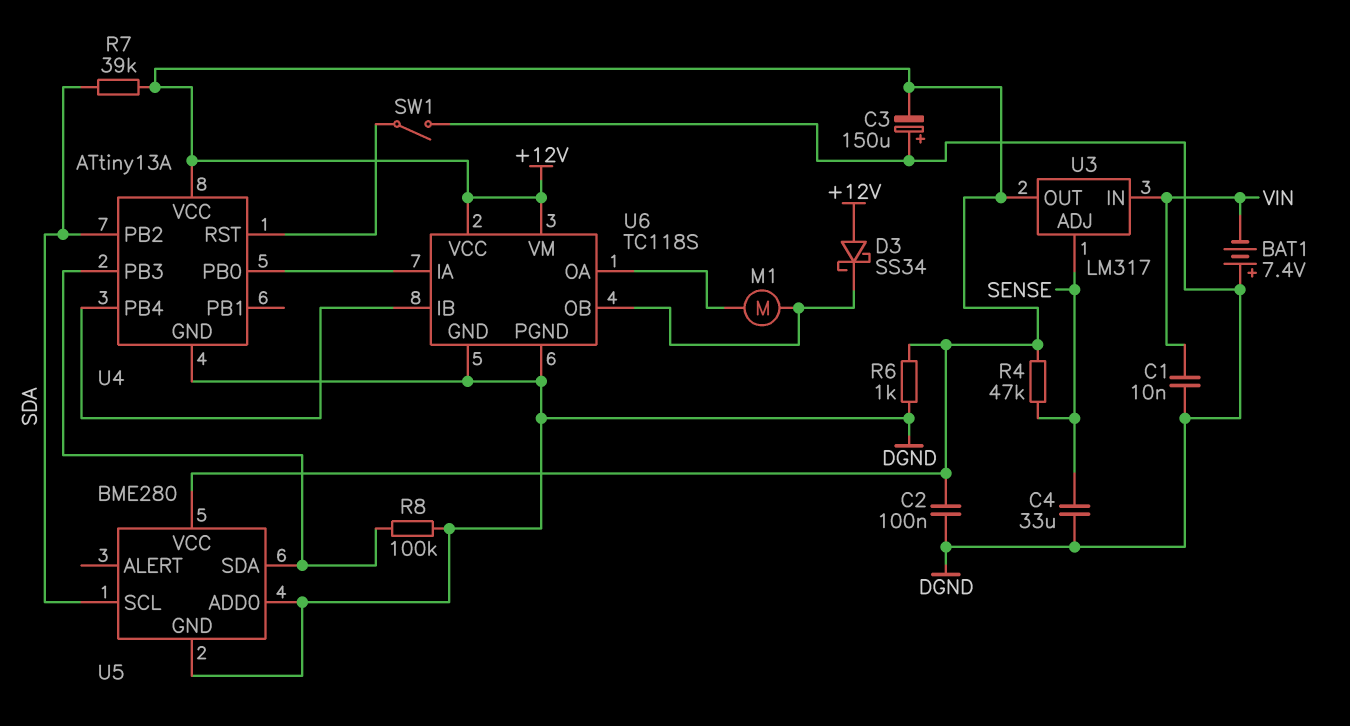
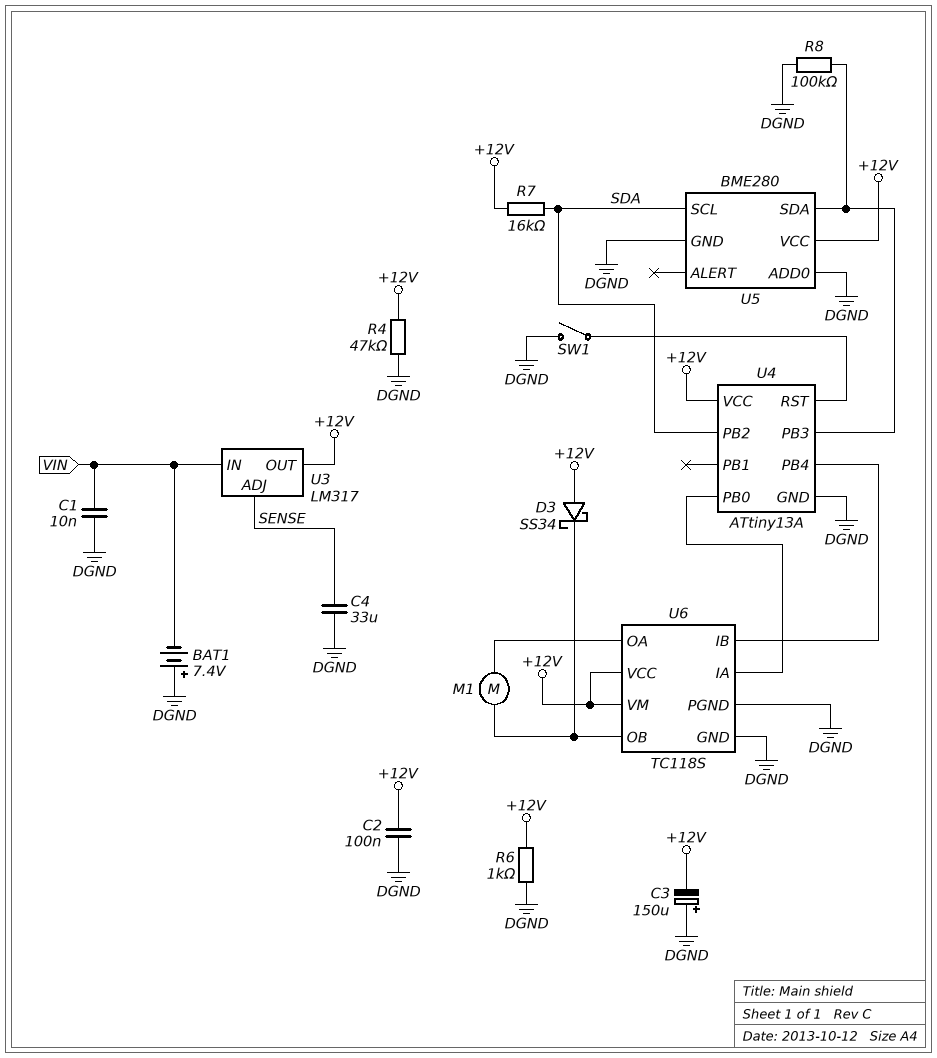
R4: 47k (+12V, SENSE) -> 47k (+12V, DGND)
R7: 39k (+12V, SDA) -> 16k (+12V, SDA)

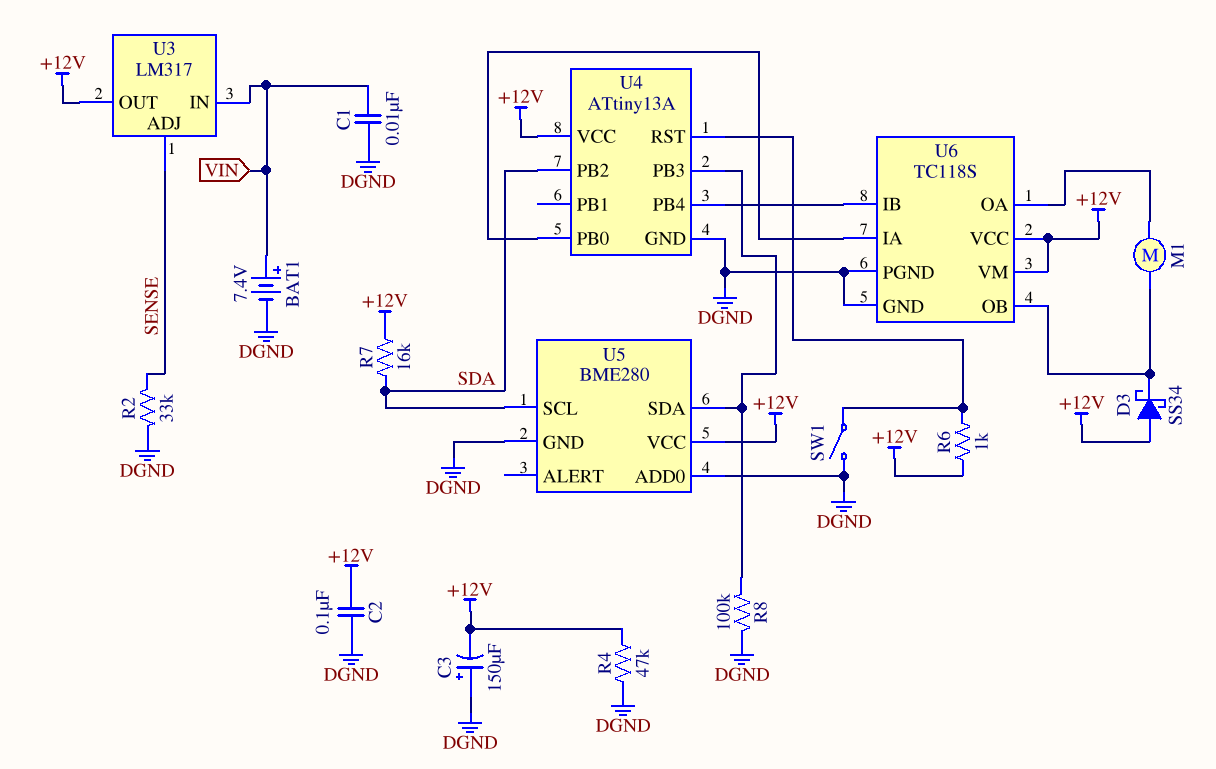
BAT1: 7.4V (plus DGND, minus VIN) -> 7.4V (plus VIN, minus DGND)
C4: 33uF (DGND, SENSE) -> none
R2: none -> 33k (DGND, SENSE)
R6: 1k (+12V, DGND) -> 1k (+12V, U4/RST)

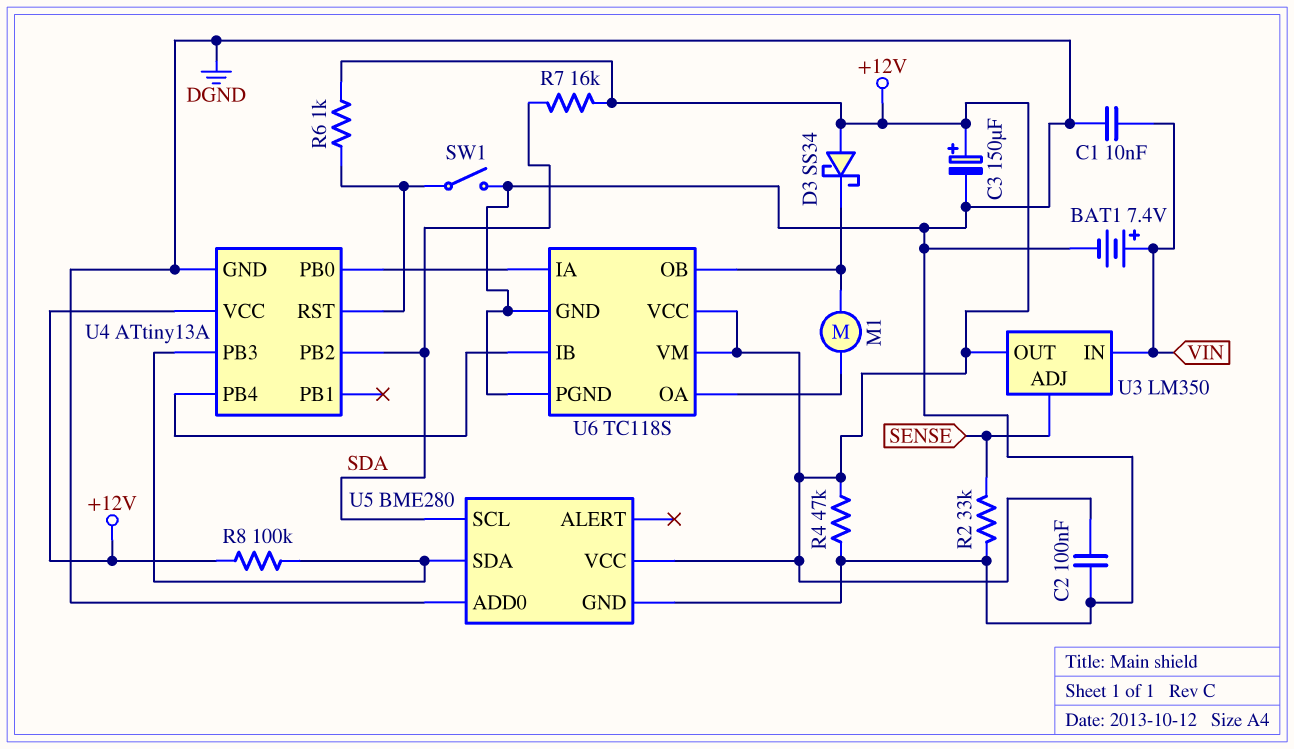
C3: 150uF (plus DGND, minus +12V) -> 150uF (plus +12V, minus DGND)
R8: 100k (DGND, U4/PB3) -> 100k (+12V, U4/PB3)
U3: LM317 -> LM350

